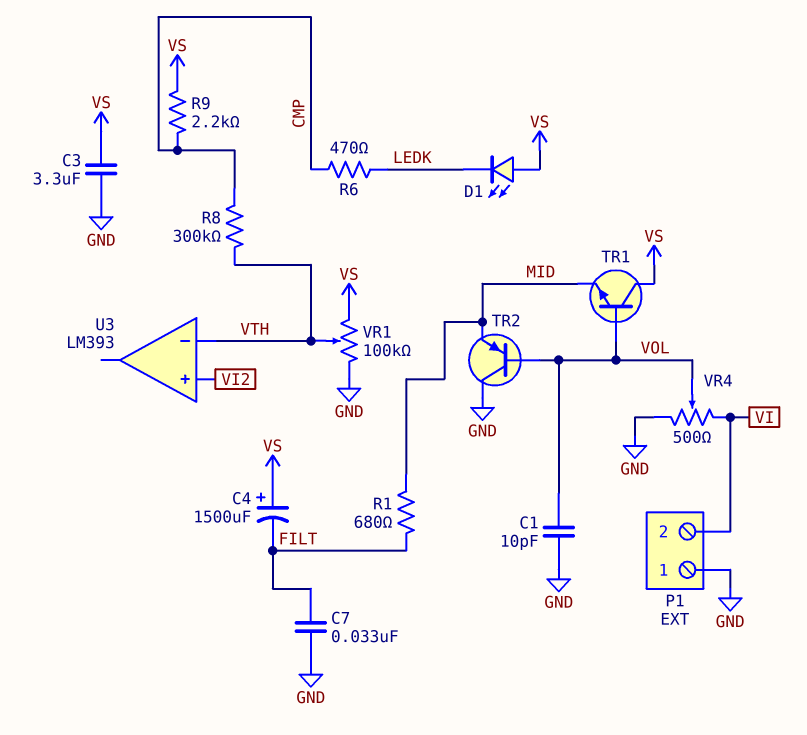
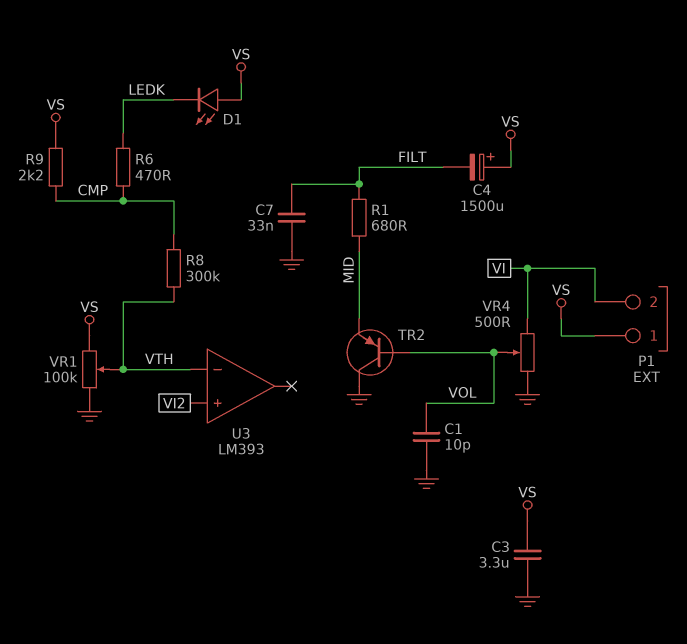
P1 pin 1: GND -> VS
TR1: NPN (B VOL, C VS, E MID) -> none

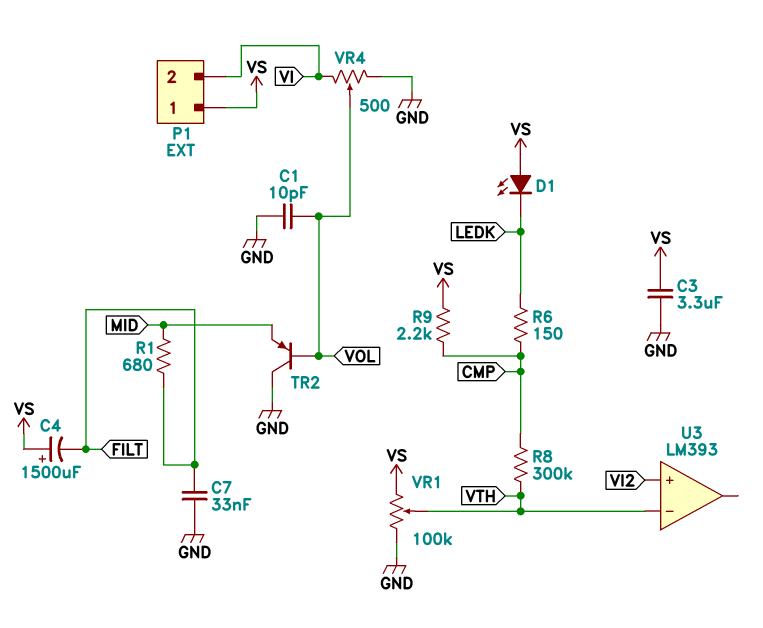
R6: 470 (CMP, LEDK) -> 150 (CMP, LEDK)

